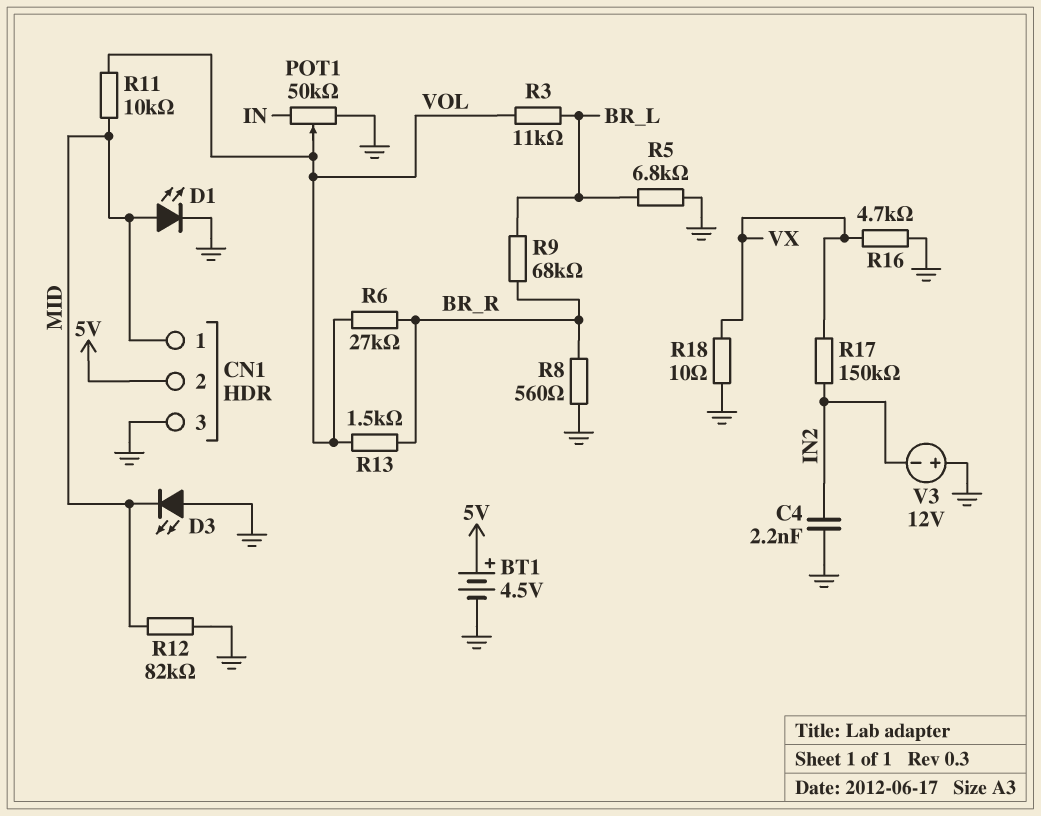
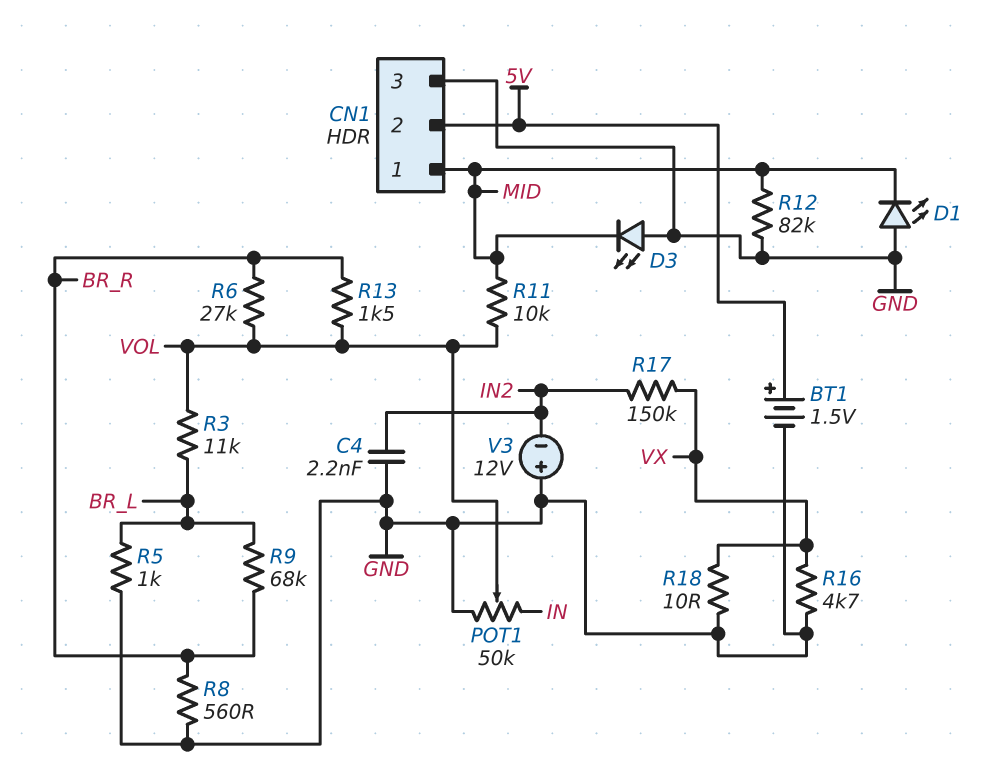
BT1: 4.5V (plus 5V, minus GND) -> 1.5V (plus 5V, minus GND)
D1: LED (A MID, K GND) -> LED (A GND, K MID)
R5: 6.8k (BR_L, GND) -> 1k (BR_L, GND)

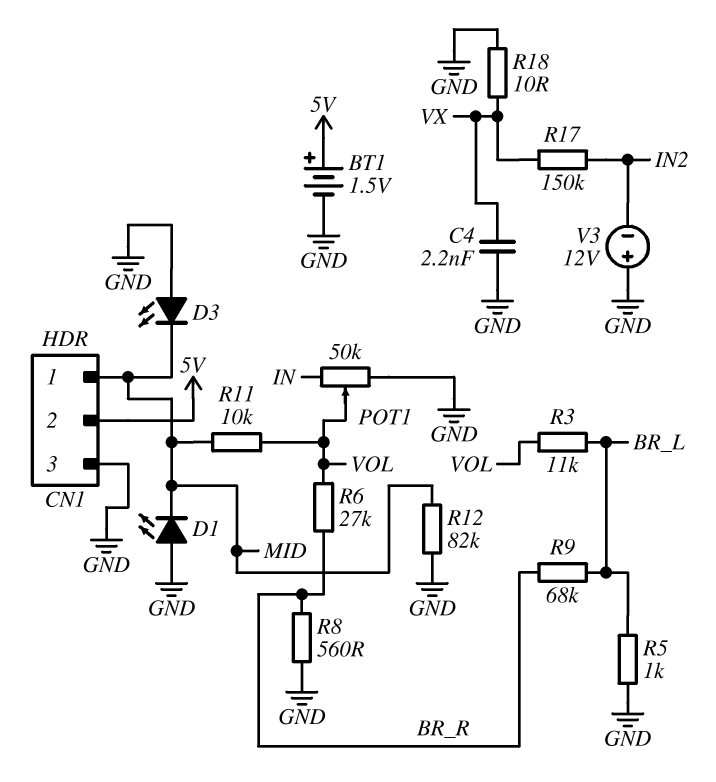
C4: 2.2nF (GND, IN2) -> 2.2nF (GND, VX)
R13: 1.5k (BR_R, VOL) -> none
R16: 4.7k (GND, VX) -> none

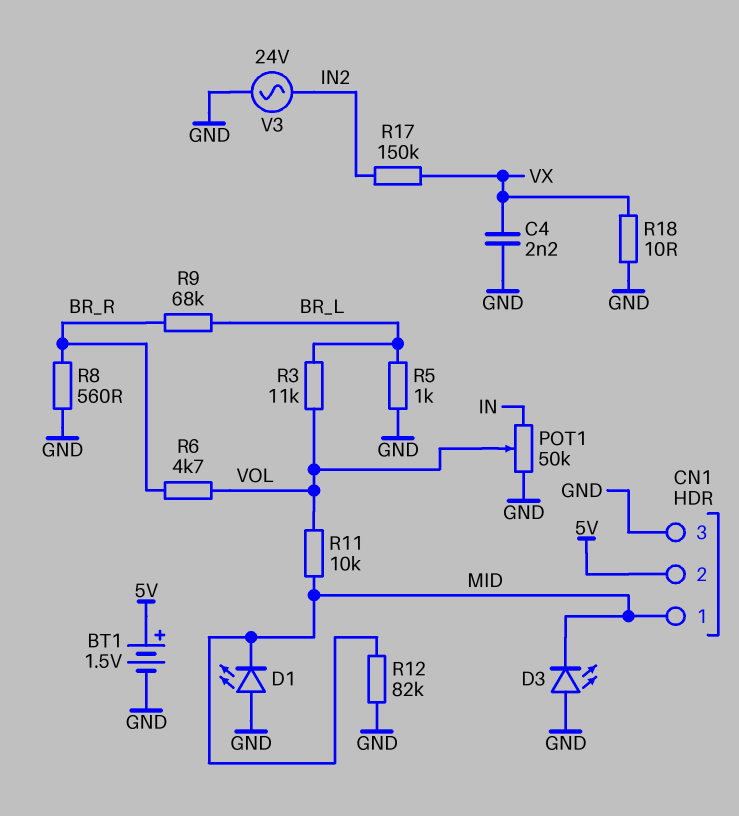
R6: 27k (BR_R, VOL) -> 4.7k (BR_R, VOL)
V3: 12V (plus GND, minus IN2) -> AC 24V (GND, IN2)

